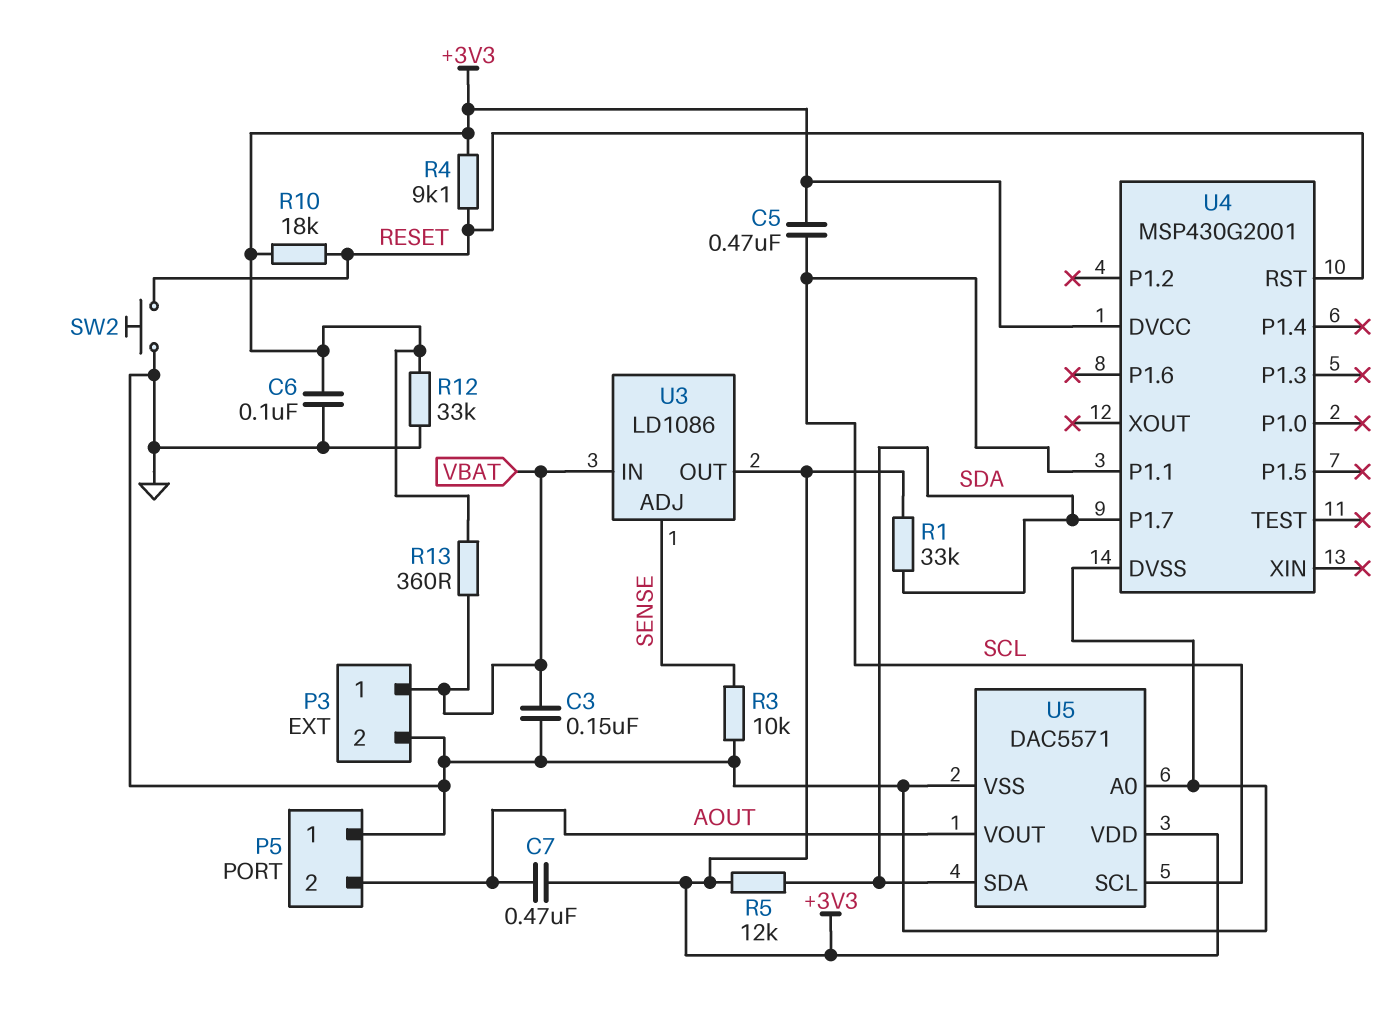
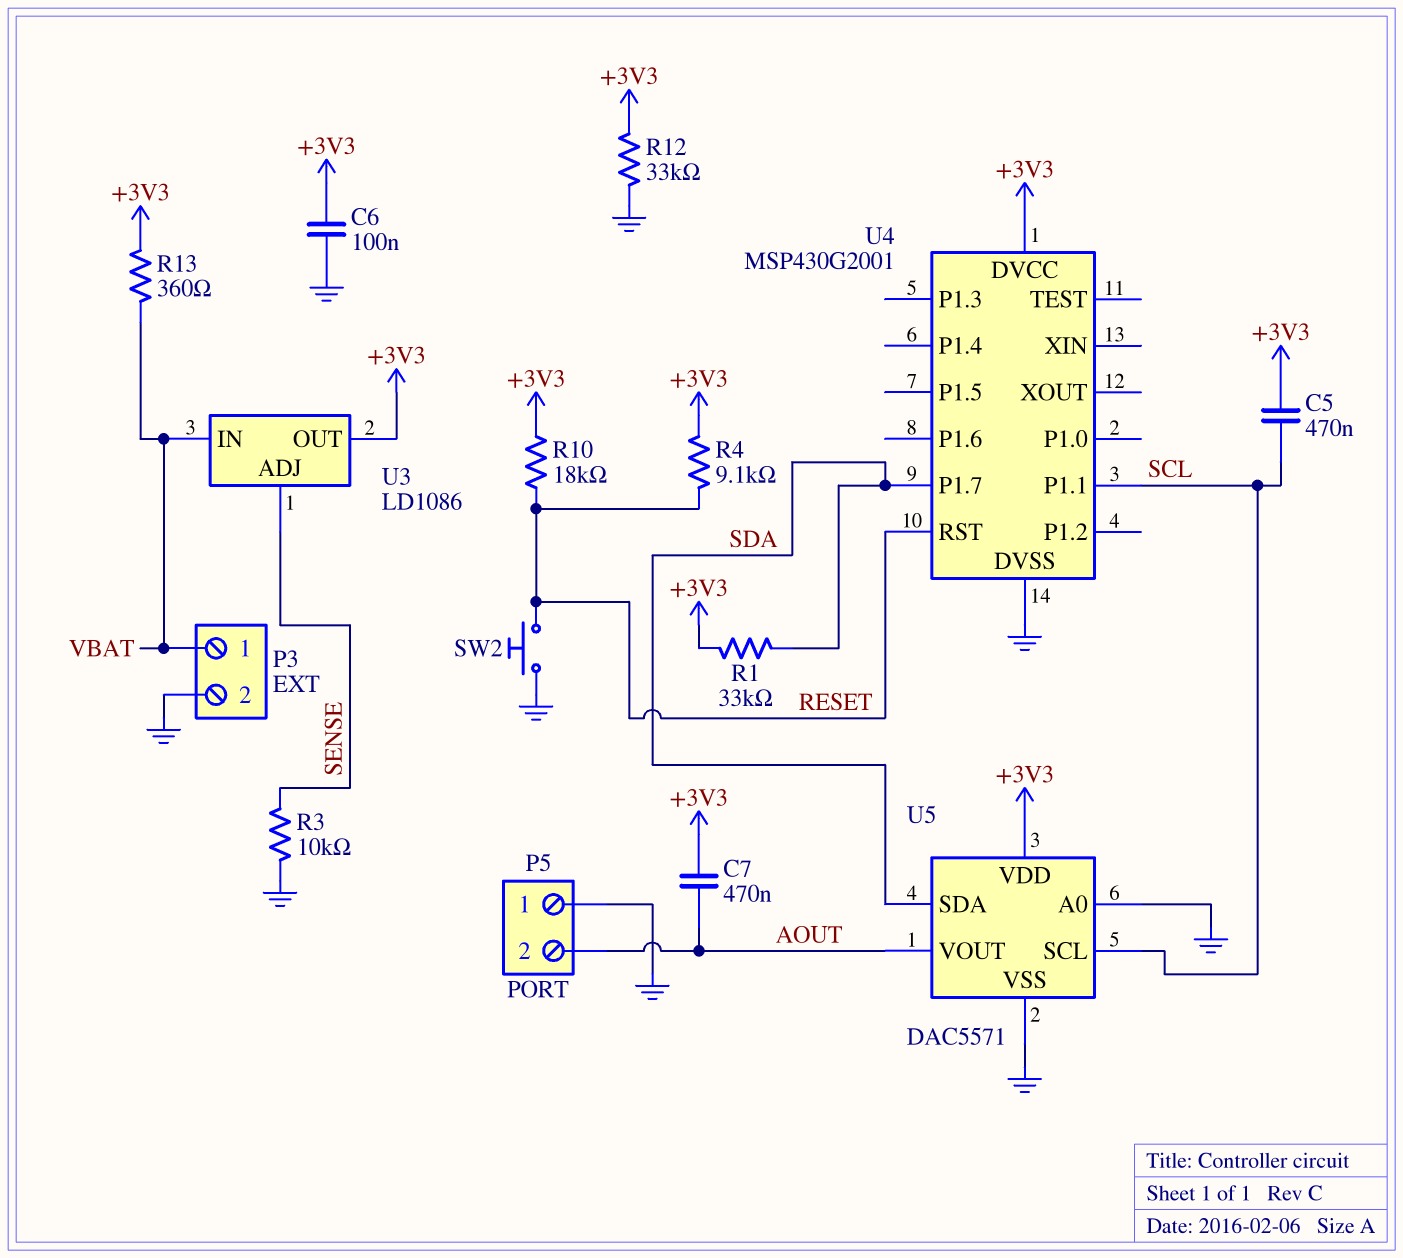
C3: 150nF (GND, VBAT) -> none
R5: 12k (+3V3, SDA) -> none

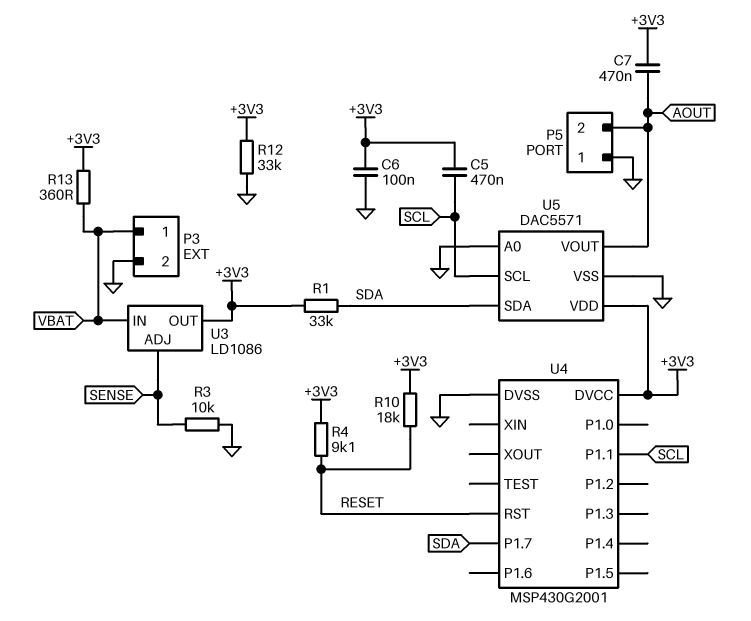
SW2: button (GND, RESET) -> none

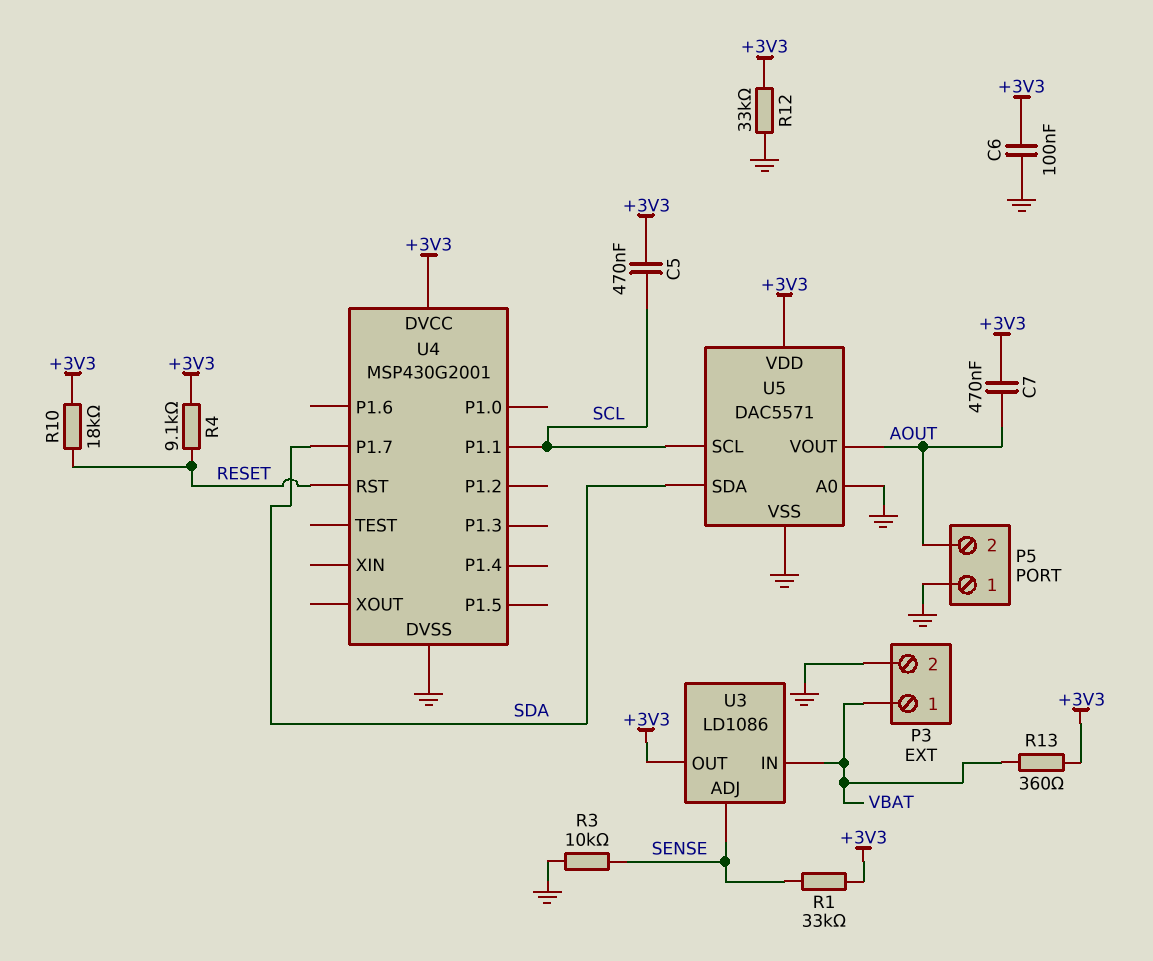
R1: 33k (+3V3, SDA) -> 33k (+3V3, SENSE)

